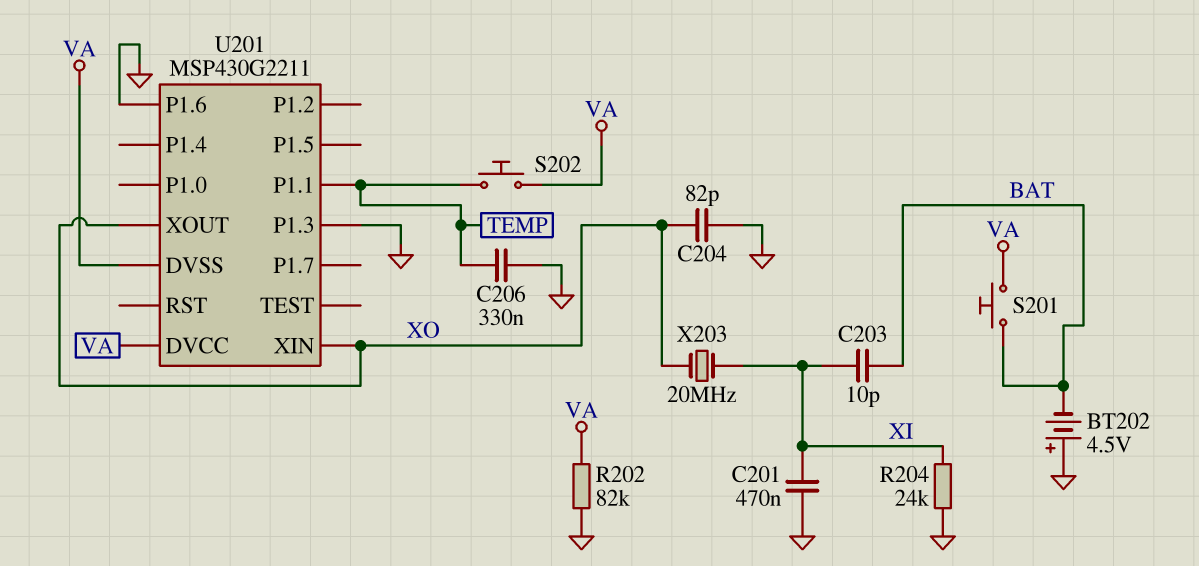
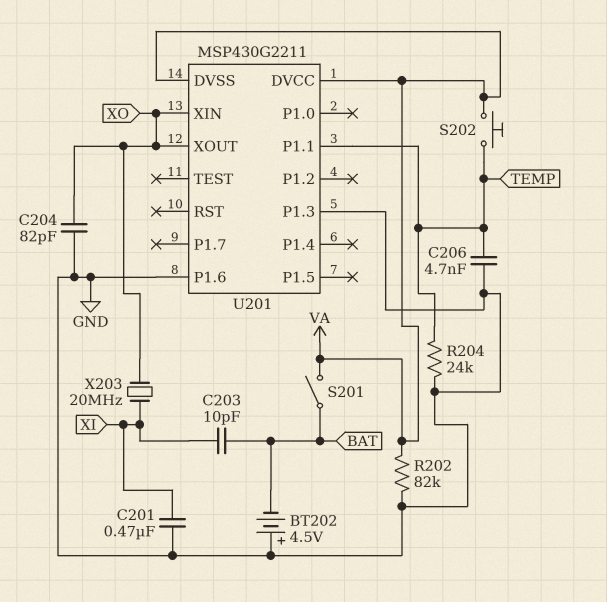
C206: 330nF (GND, TEMP) -> 4.7nF (GND, TEMP)
R204: 24k (GND, XI) -> 24k (GND, TEMP)
S201: button (BAT, VA) -> switch (BAT, VA)

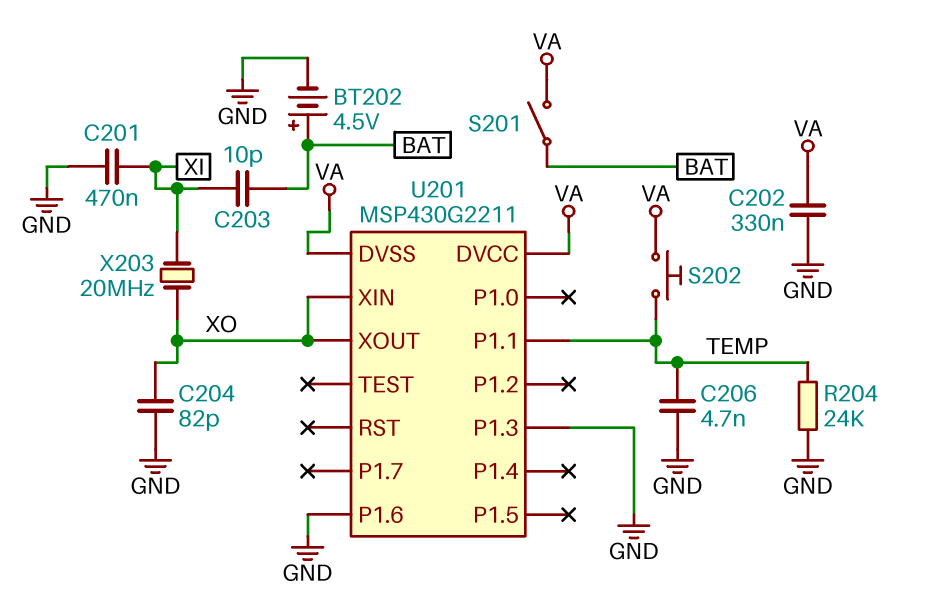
BT202: 4.5V (plus GND, minus BAT) -> 4.5V (plus BAT, minus GND)
C202: none -> 330nF (GND, VA)
R202: 82k (GND, VA) -> none

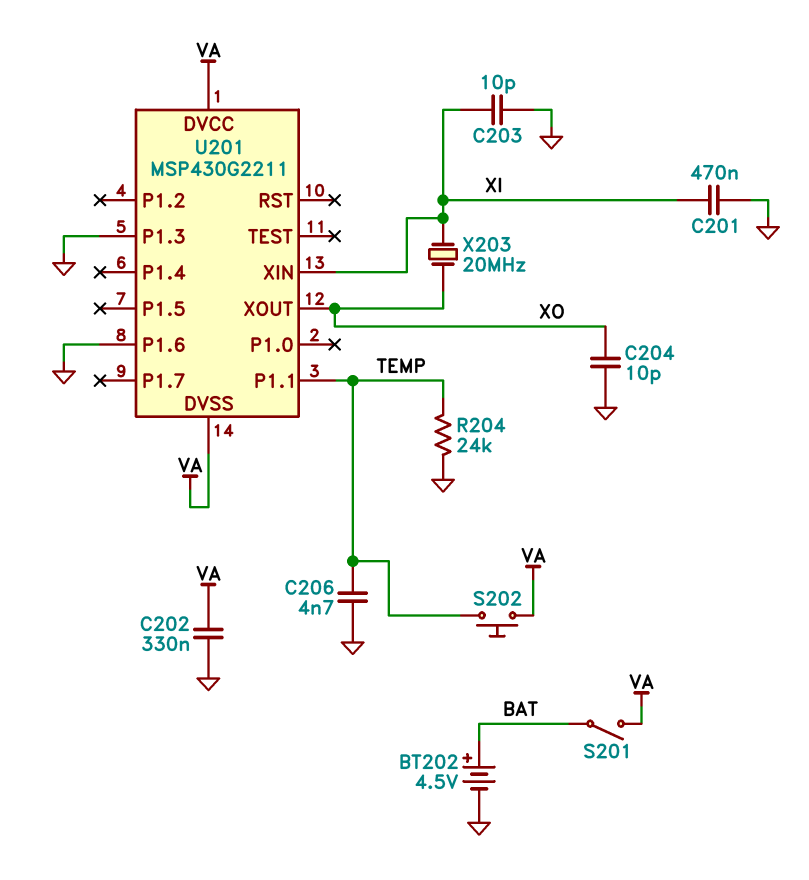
C203: 10pF (BAT, XI) -> 10pF (GND, XI)
C204: 82pF (GND, XO) -> 10pF (GND, XO)
U201 pin XIN: XO -> XI

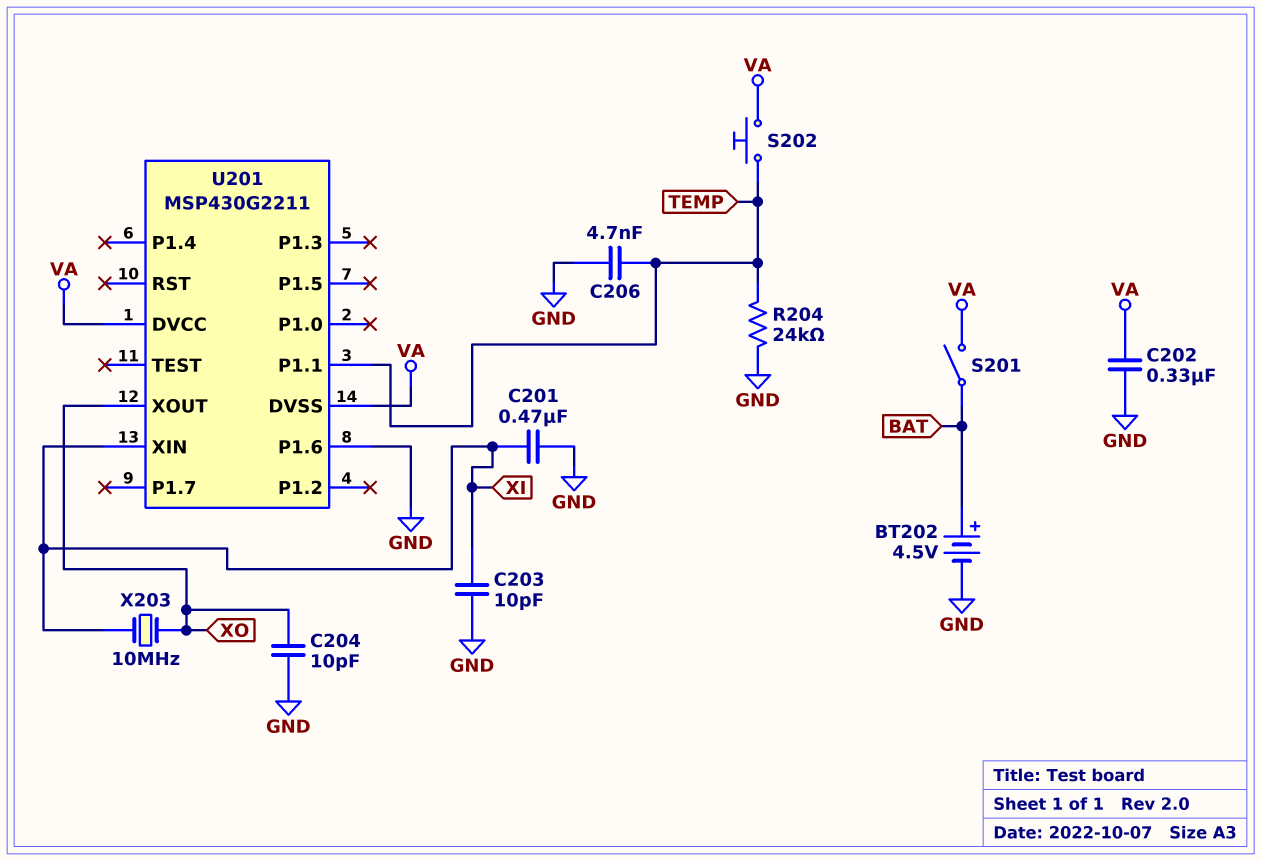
U201 pin P1.3: GND -> none
X203: 20MHz (XI, XO) -> 10MHz (XI, XO)

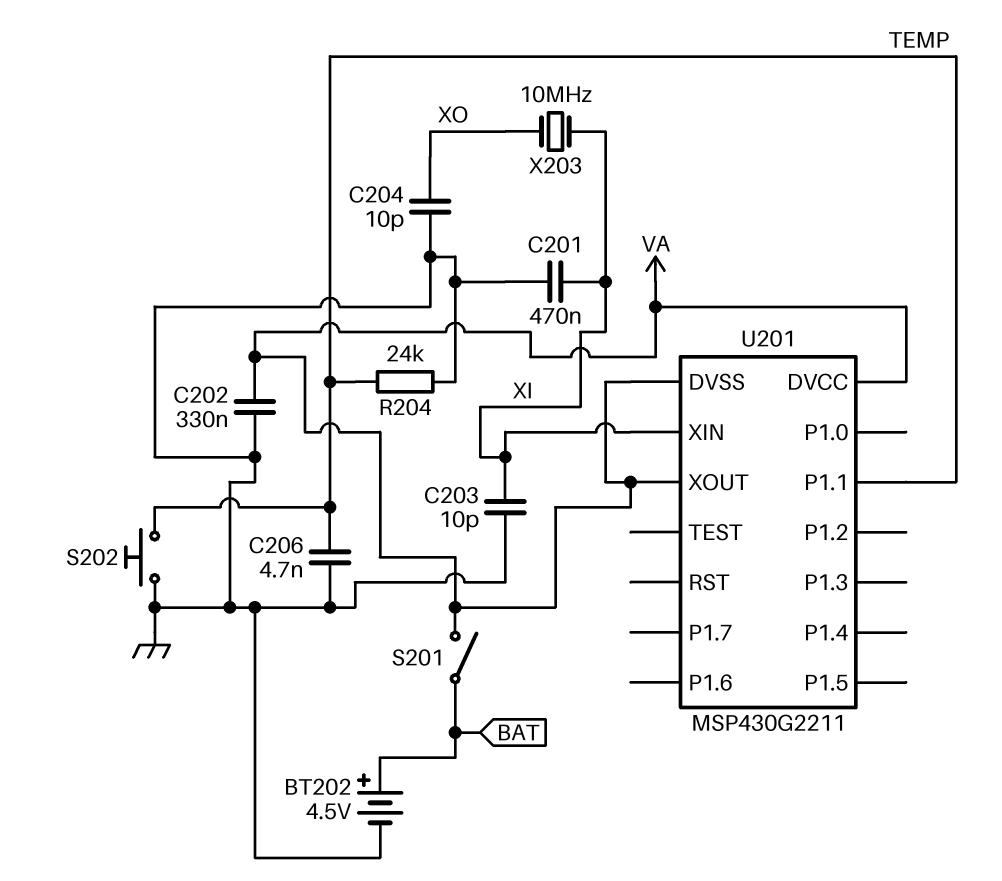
S202: button (TEMP, VA) -> button (GND, TEMP)
U201 pin P1.6: GND -> none
U201 pin XOUT: XO -> VA

